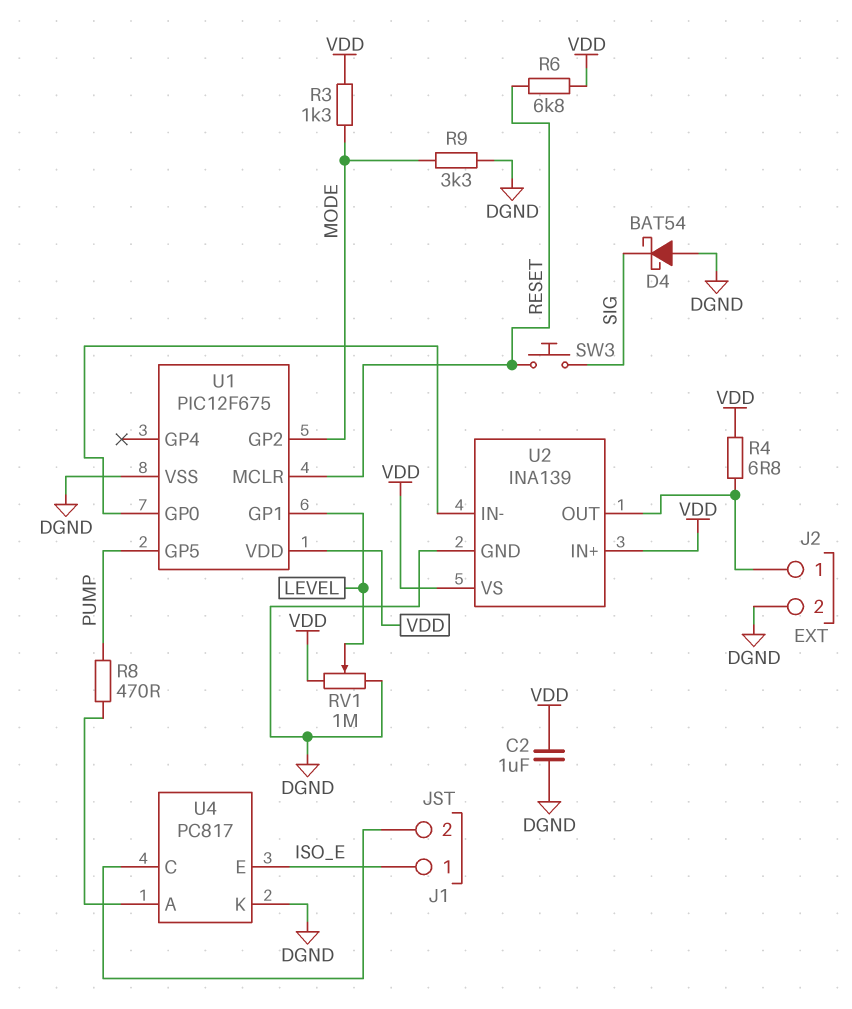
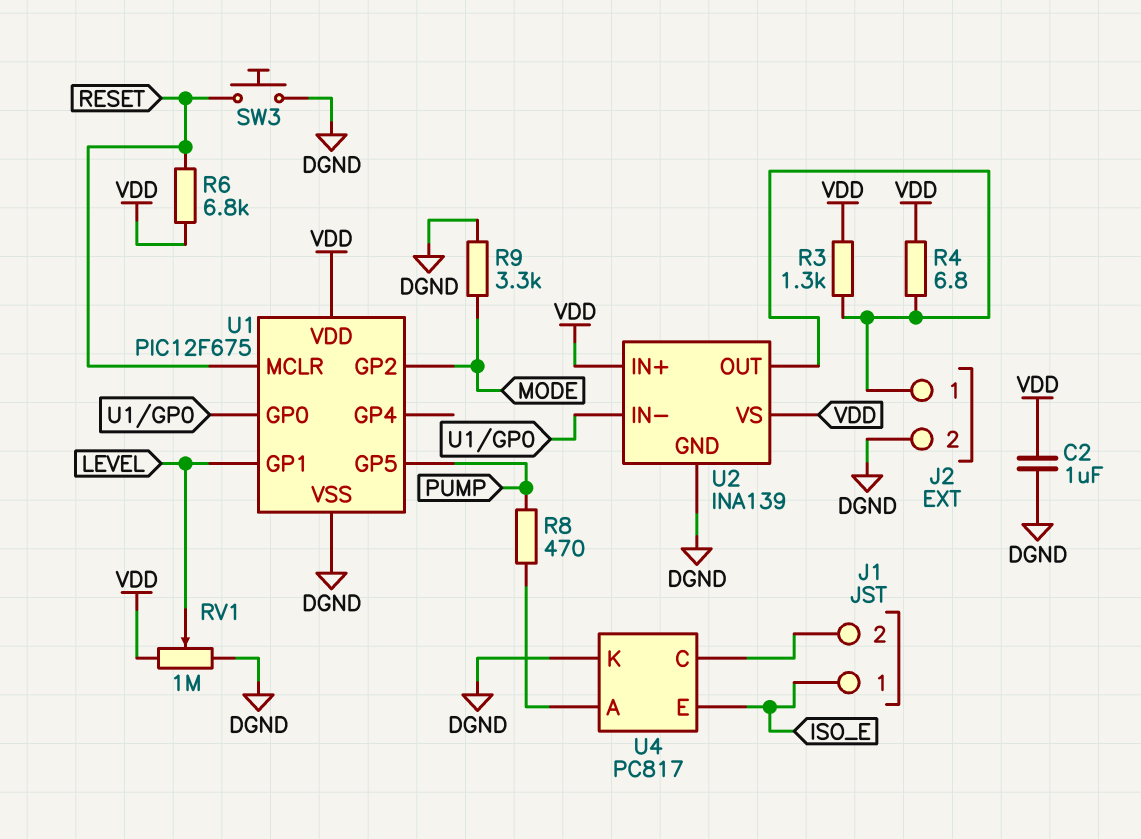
D4: schottky BAT54 (A DGND, K SIG) -> none
R3: 1.3k (MODE, VDD) -> 1.3k (J2/1, VDD)
SW3: button (RESET, SIG) -> button (DGND, RESET)

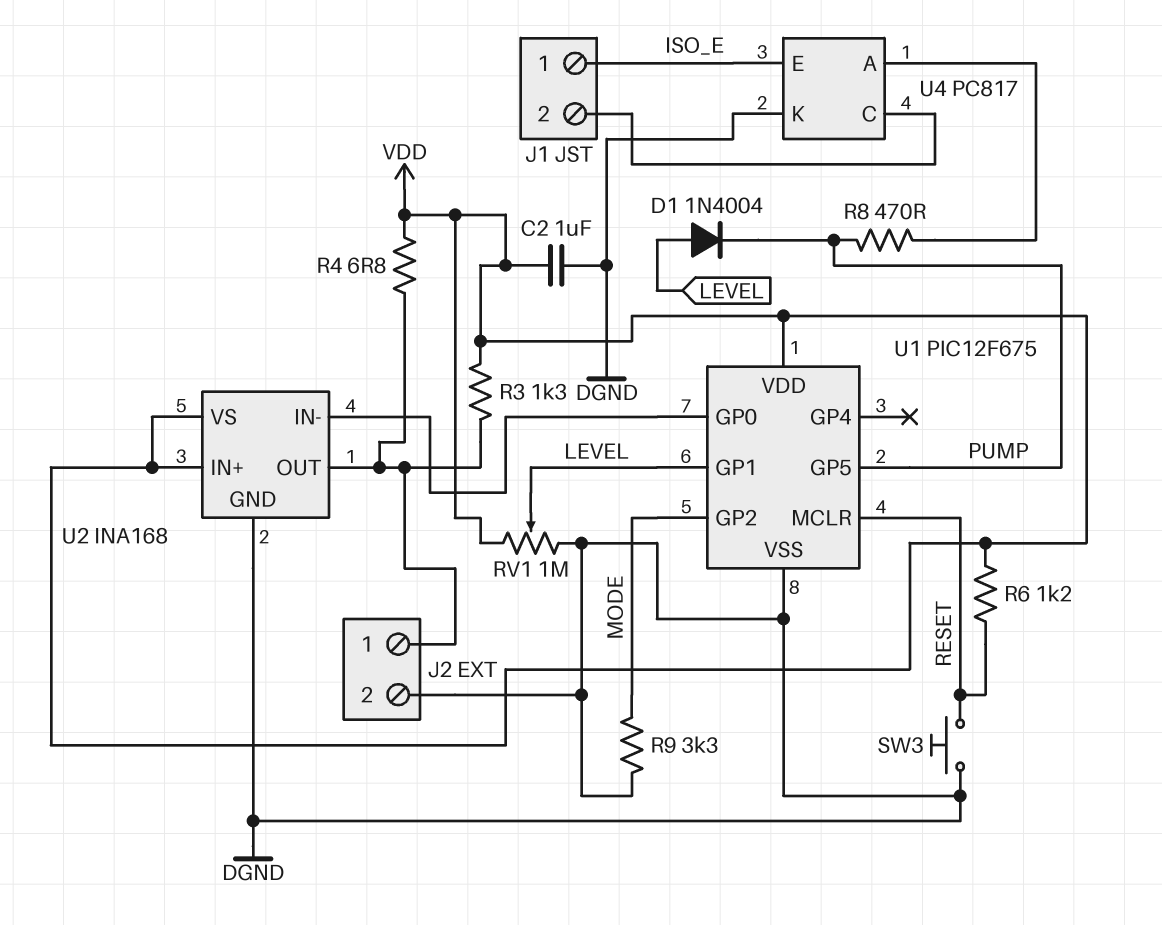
D1: none -> diode 1N4004 (A LEVEL, K PUMP)
R6: 6.8k (RESET, VDD) -> 1.2k (RESET, VDD)
U2: INA139 -> INA168

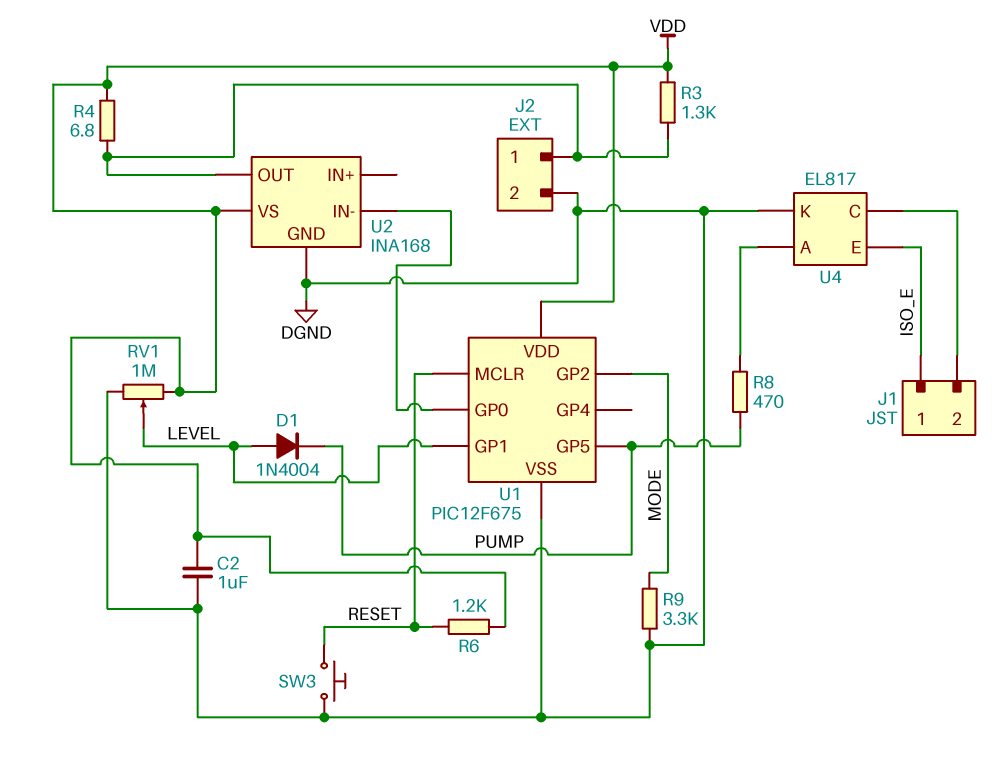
U2 pin IN+: VDD -> none
U4: PC817 -> EL817

